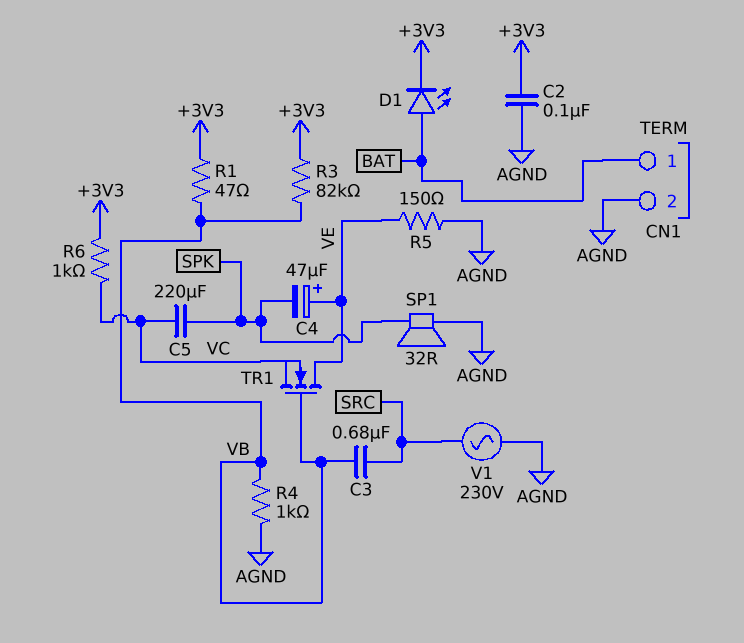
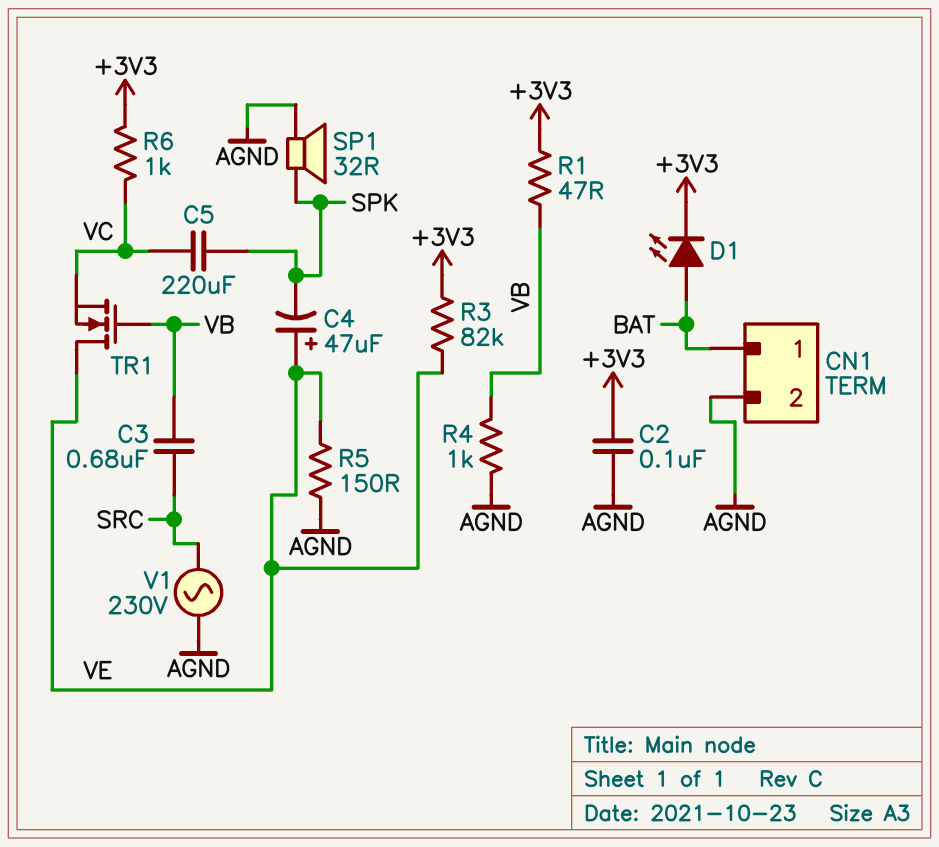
R3: 82k (+3V3, VB) -> 82k (+3V3, VE)

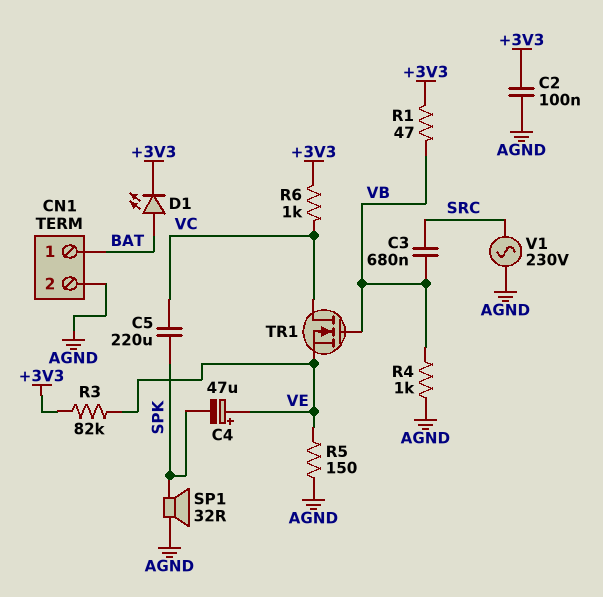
TR1: NMOS (G VB, D VE, S VC) -> NMOS (G VB, D VC, S VE)

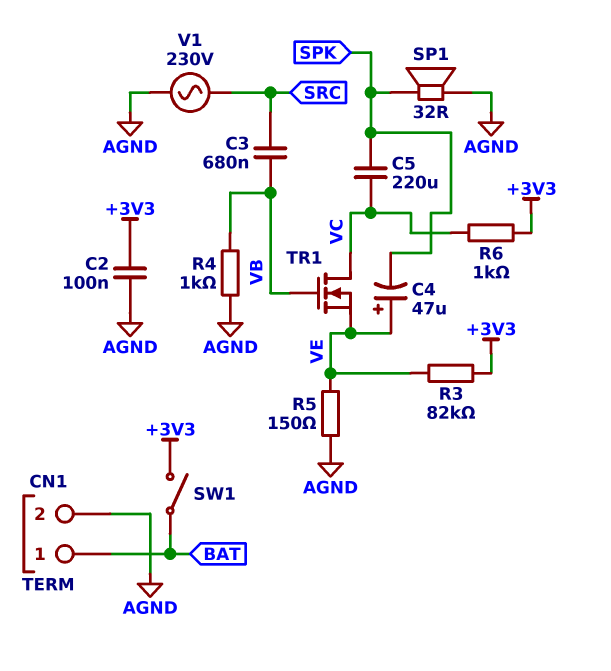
D1: LED (A BAT, K +3V3) -> none
R1: 47 (+3V3, VB) -> none
SW1: none -> switch (+3V3, BAT)

